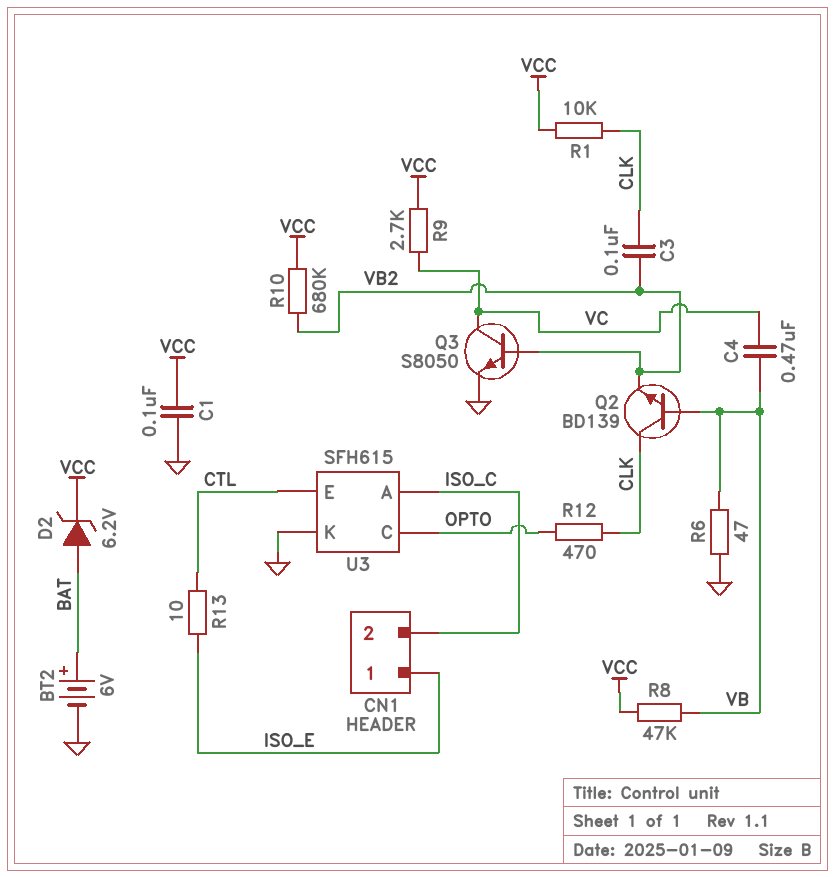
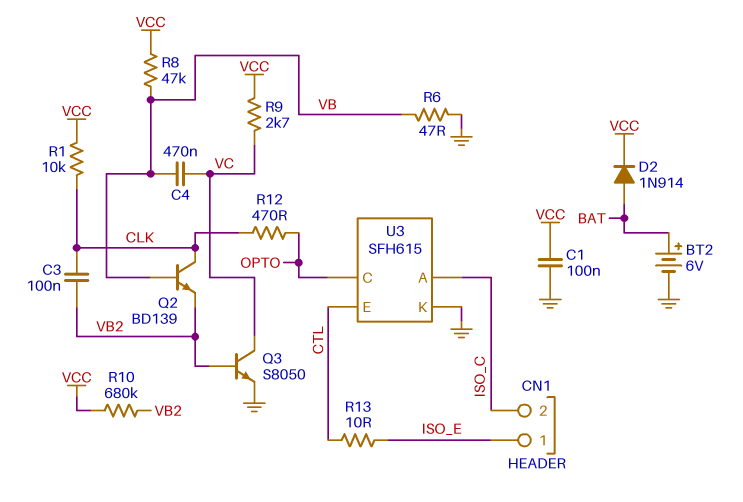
D2: zener 6.2V (A BAT, K VCC) -> diode 1N914 (A BAT, K VCC)

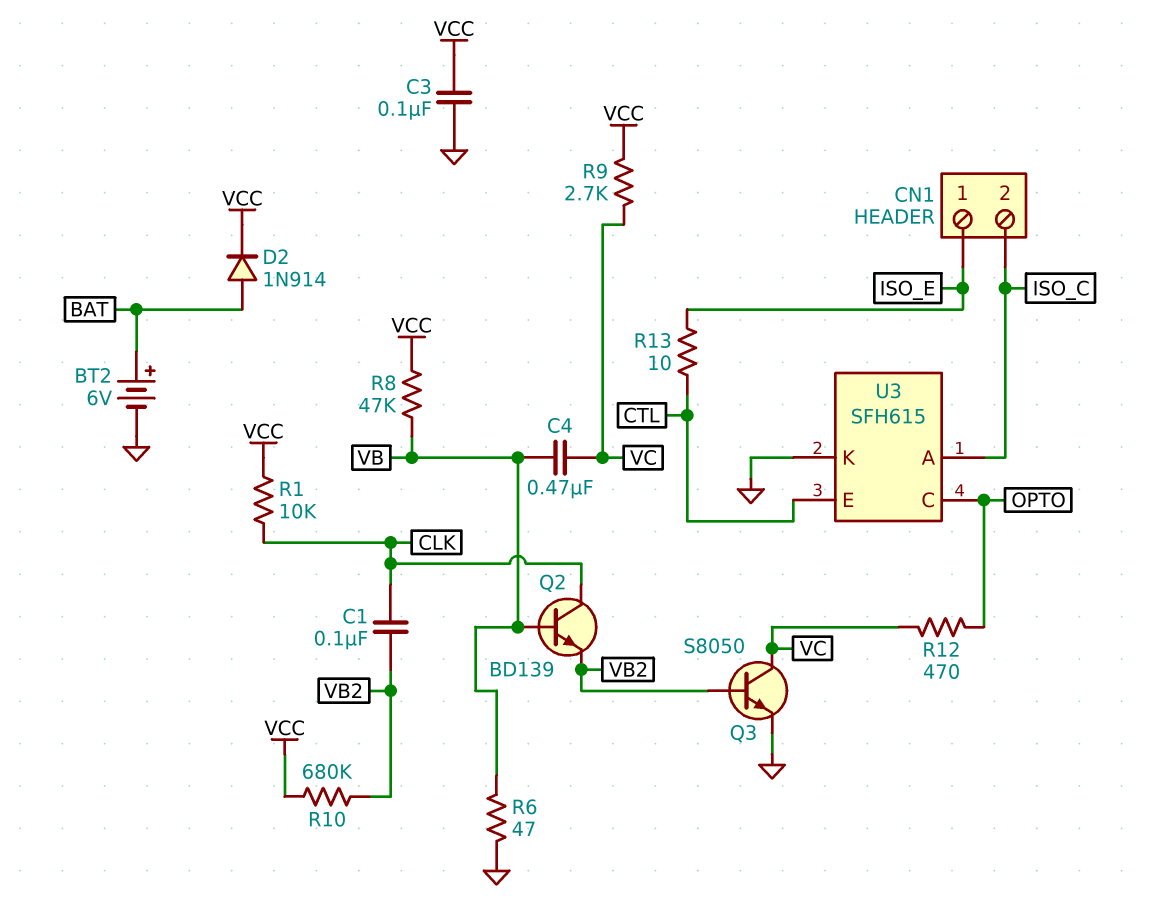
C1: 100nF (GND, VCC) -> 100nF (CLK, VB2)
C3: 100nF (CLK, VB2) -> 100nF (GND, VCC)
R12: 470 (CLK, OPTO) -> 470 (OPTO, VC)

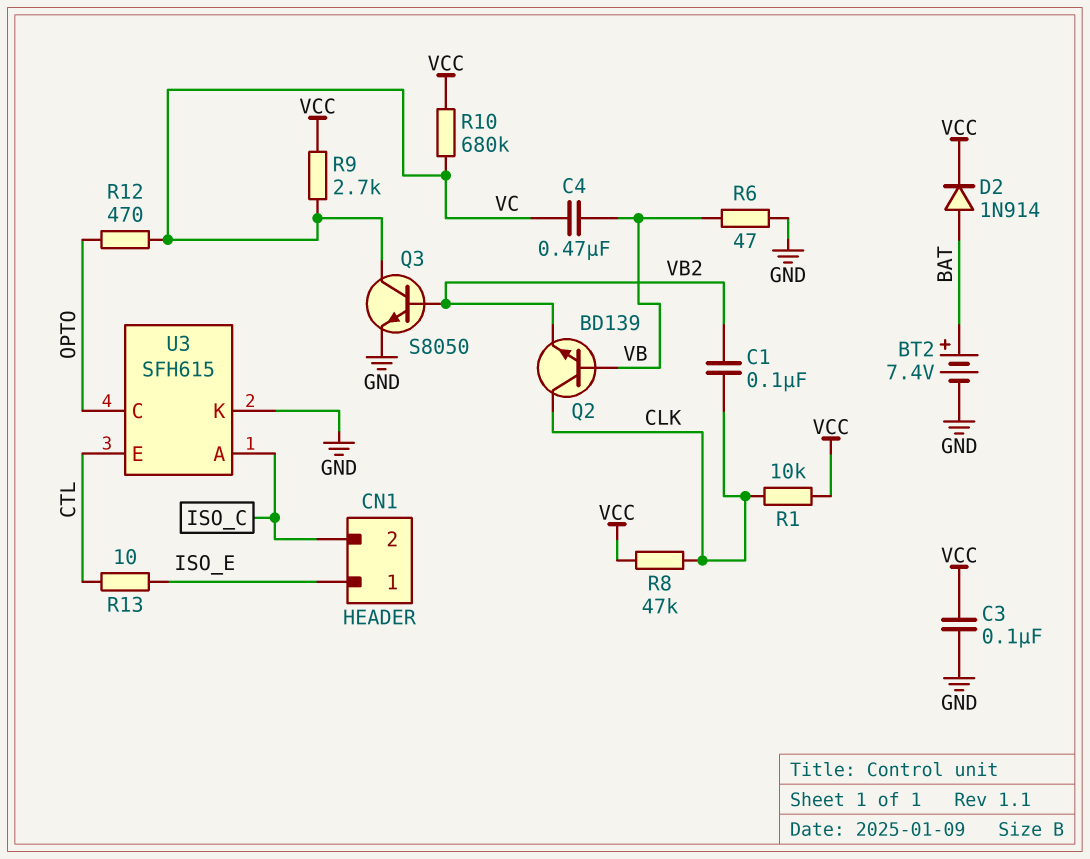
BT2: 6V (plus BAT, minus GND) -> 7.4V (plus BAT, minus GND)
R8: 47k (VB, VCC) -> 47k (CLK, VCC)
R10: 680k (VB2, VCC) -> 680k (VC, VCC)

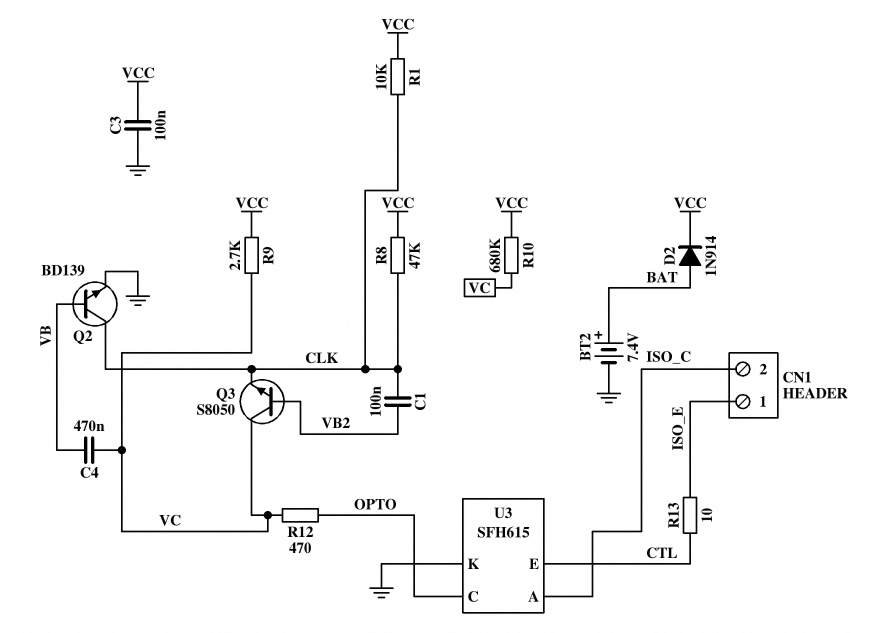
Q2: NPN BD139 (B VB, C CLK, E VB2) -> NPN BD139 (B VB, C CLK, E GND)
Q3: NPN S8050 (B VB2, C VC, E GND) -> NPN S8050 (B VB2, C VC, E CLK)
R6: 47 (GND, VB) -> none

